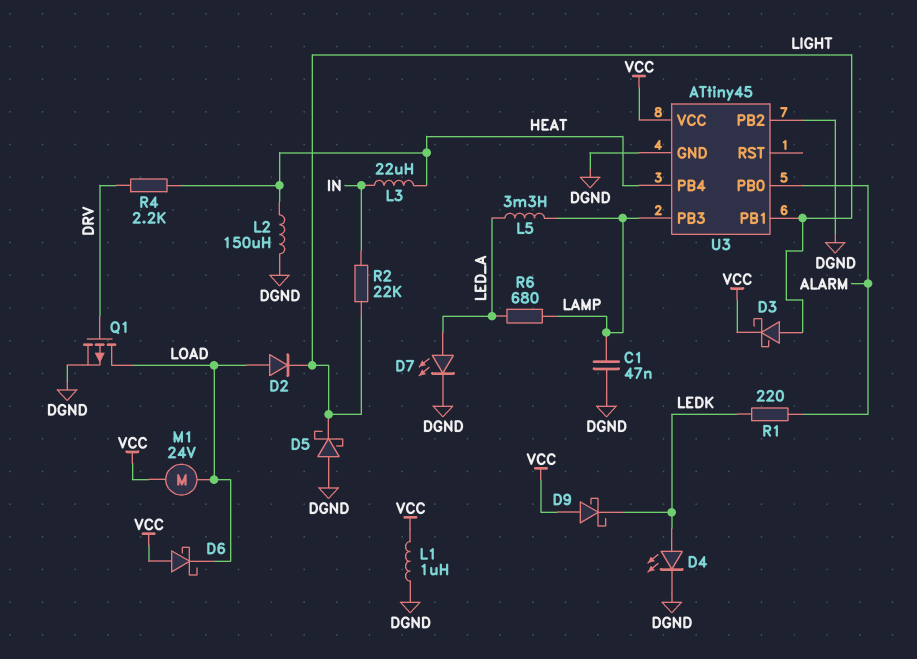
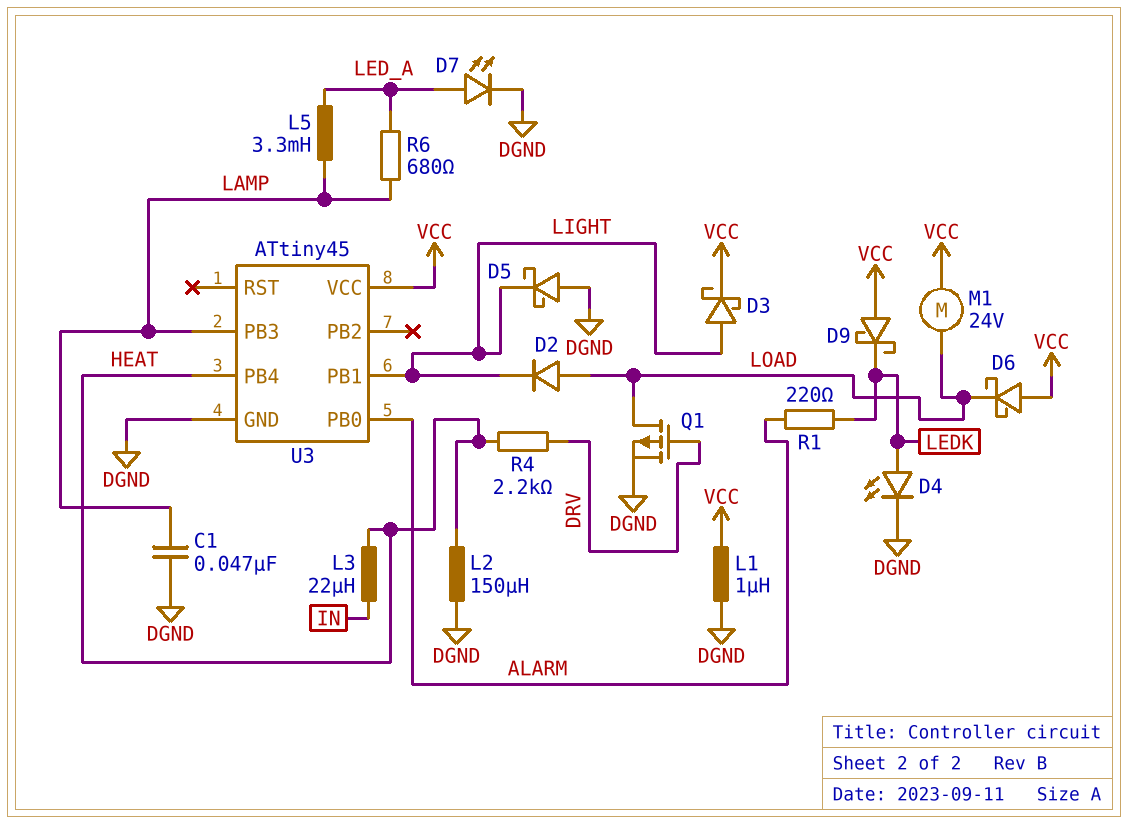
R2: 22k (IN, LIGHT) -> none
U3 pin PB2: DGND -> none

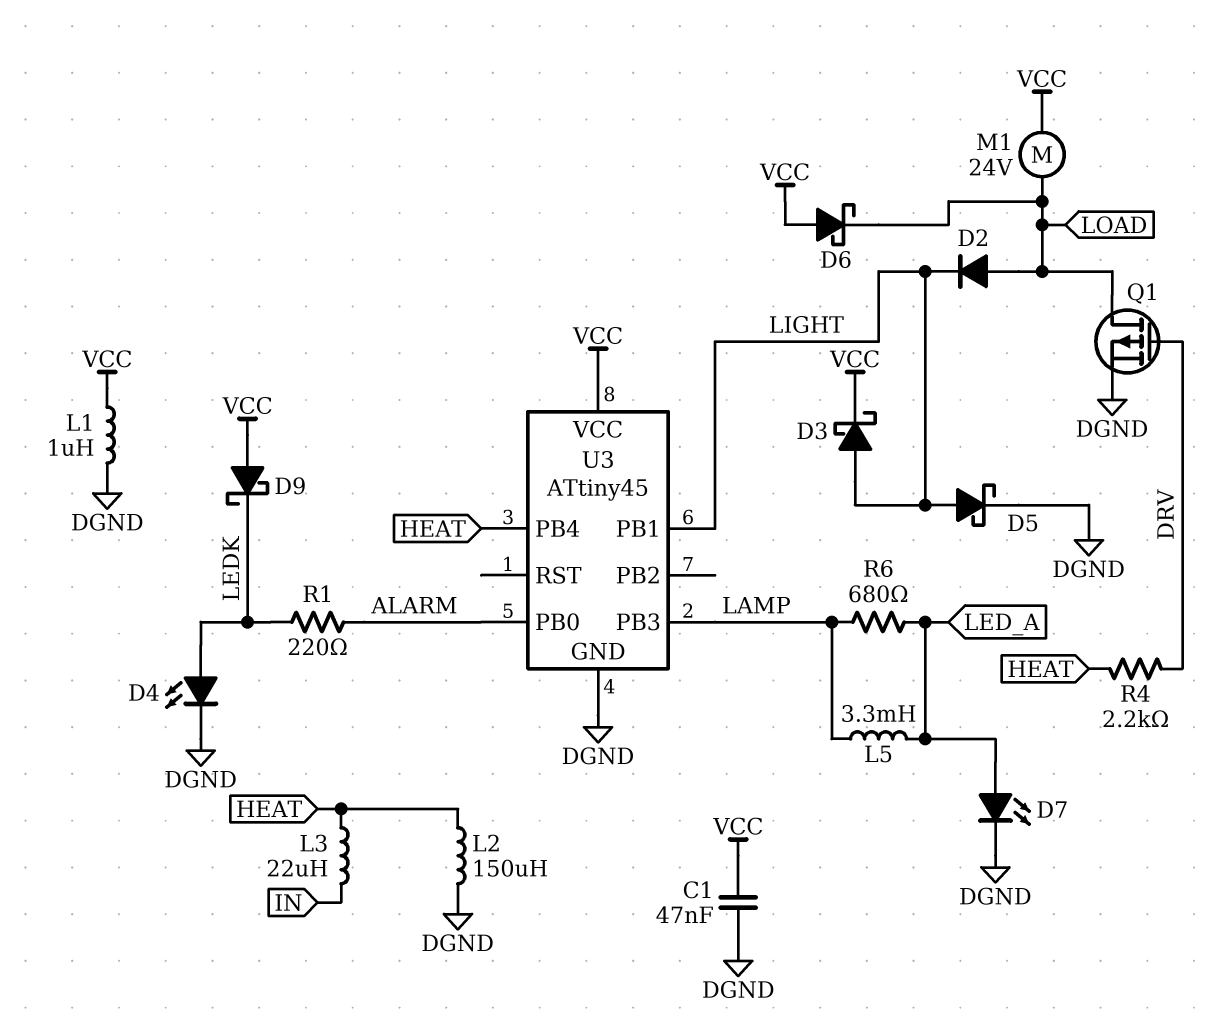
C1: 47nF (DGND, LAMP) -> 47nF (DGND, VCC)
D5: schottky (A DGND, K LIGHT) -> schottky (A LIGHT, K DGND)

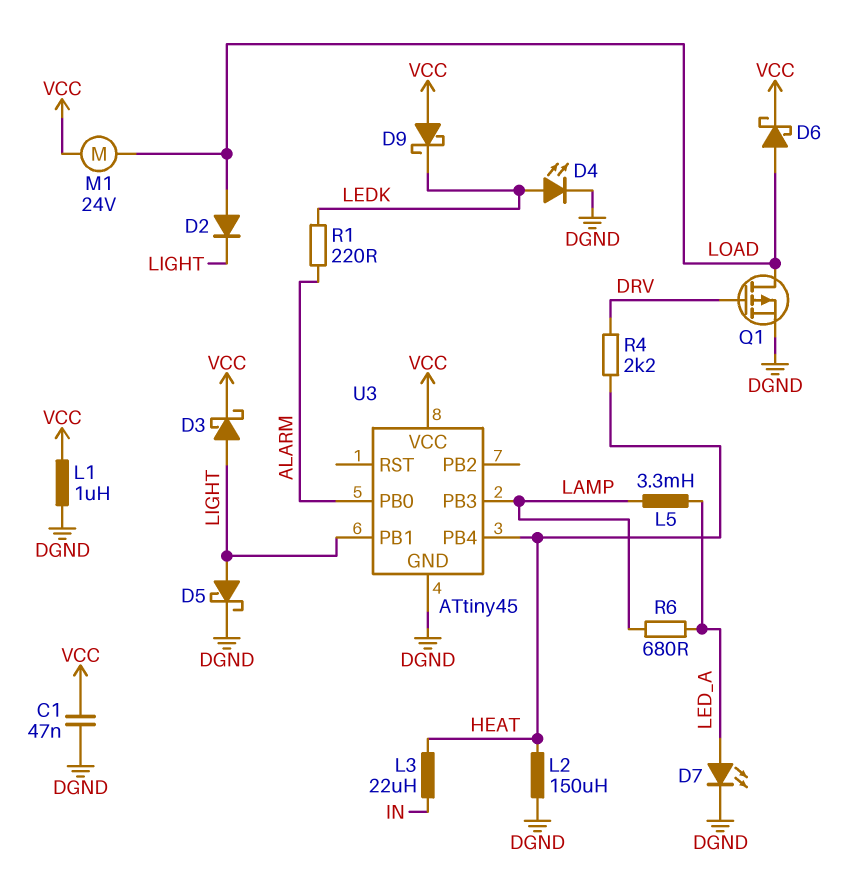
D6: schottky (A VCC, K LOAD) -> schottky (A LOAD, K VCC)

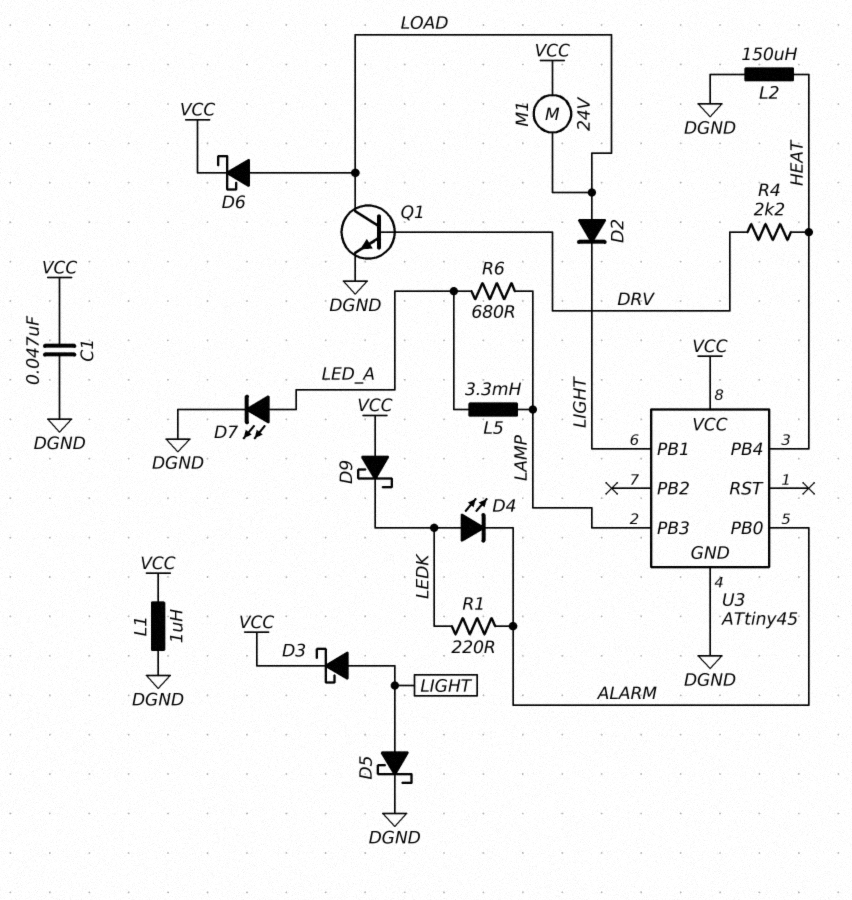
D4: LED (A LEDK, K DGND) -> LED (A LEDK, K ALARM)
L3: 22uH (HEAT, IN) -> none
Q1: PMOS (G DRV, D LOAD, S DGND) -> NPN (B DRV, C LOAD, E DGND)

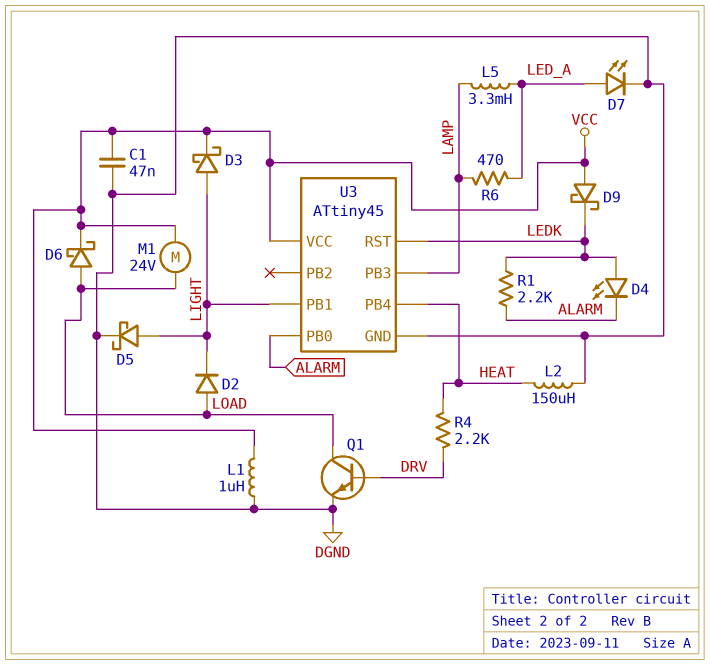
R1: 220 (ALARM, LEDK) -> 2.2k (ALARM, LEDK)
R6: 680 (LAMP, LED_A) -> 470 (LAMP, LED_A)
U3 pin RST: none -> LEDK

